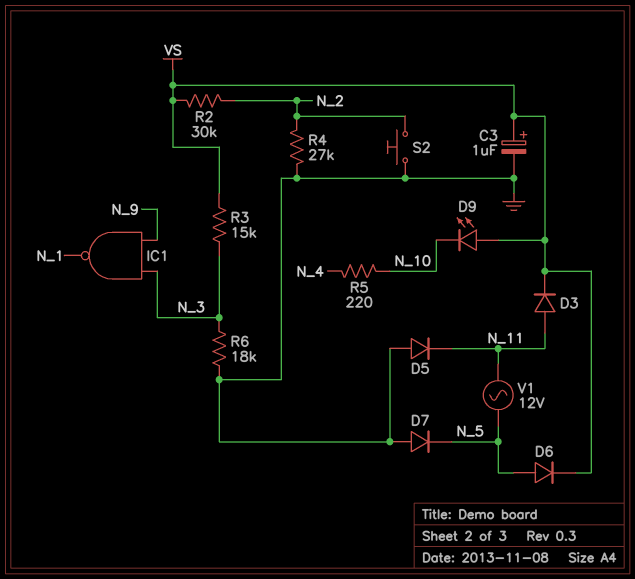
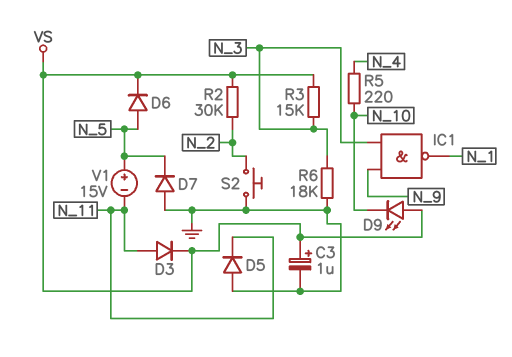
R4: 27k (GND, N_2) -> none
V1: AC 12V (N_5, N_11) -> 15V (plus N_5, minus N_11)

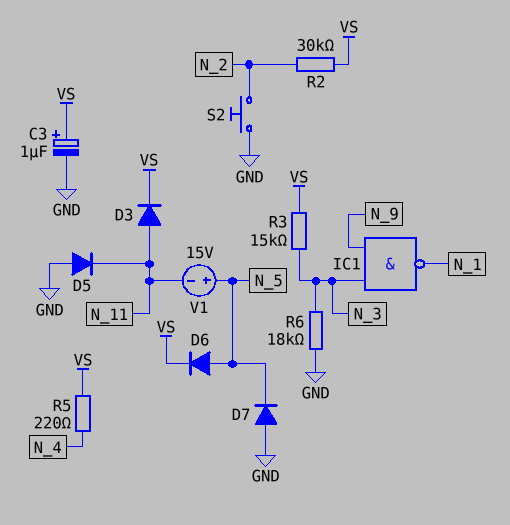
D9: LED (A VS, K N_10) -> none
R5: 220 (N_4, N_10) -> 220 (N_4, VS)

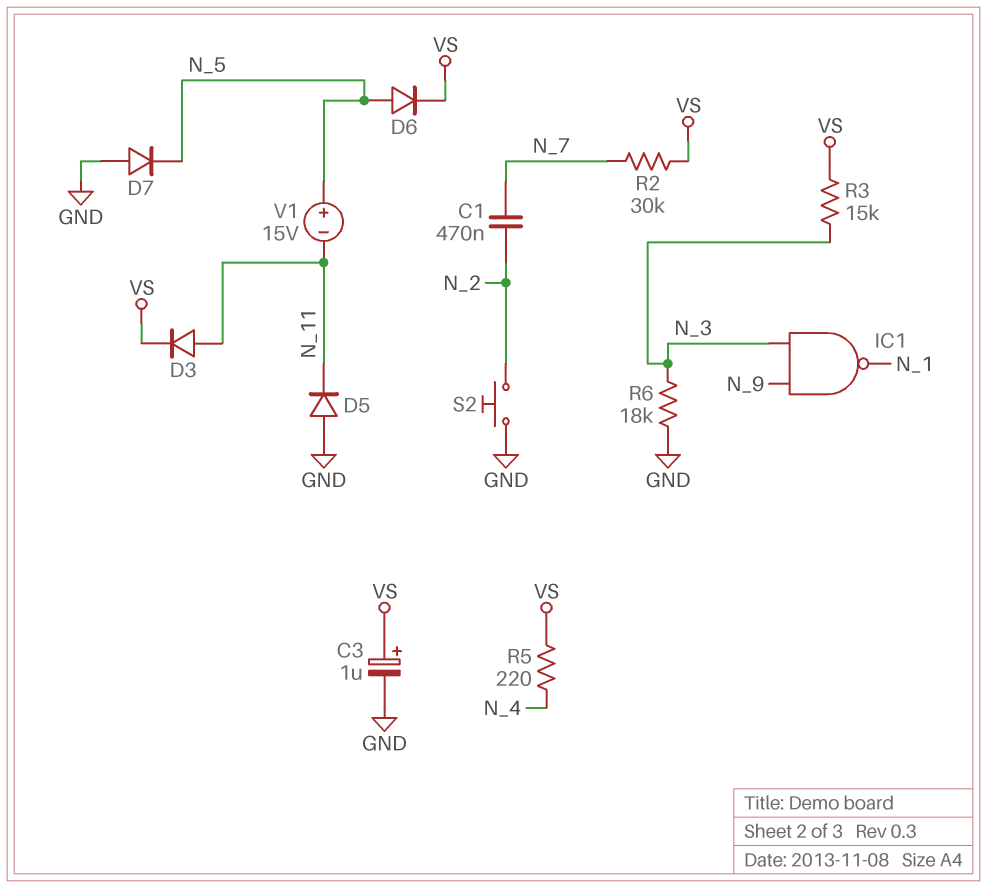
C1: none -> 470nF (N_2, N_7)
R2: 30k (N_2, VS) -> 30k (N_7, VS)

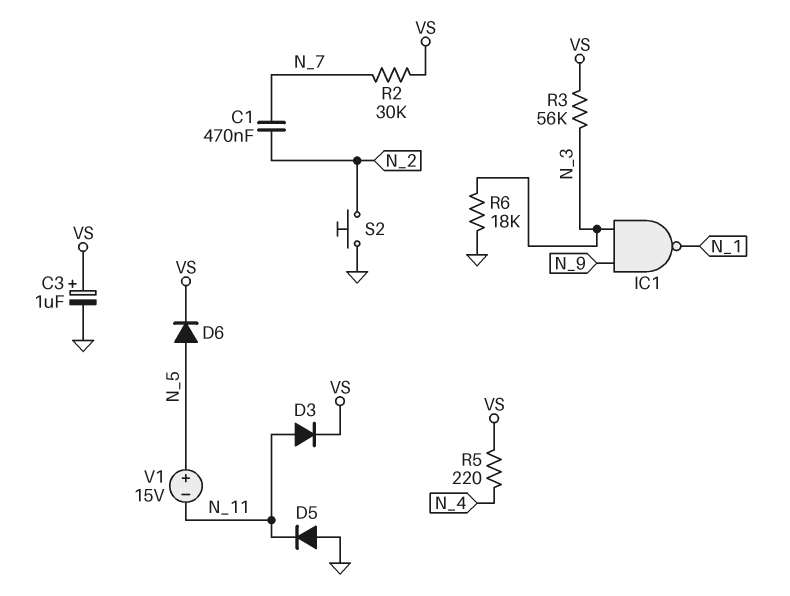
D7: diode (A GND, K N_5) -> none
R3: 15k (N_3, VS) -> 56k (N_3, VS)

